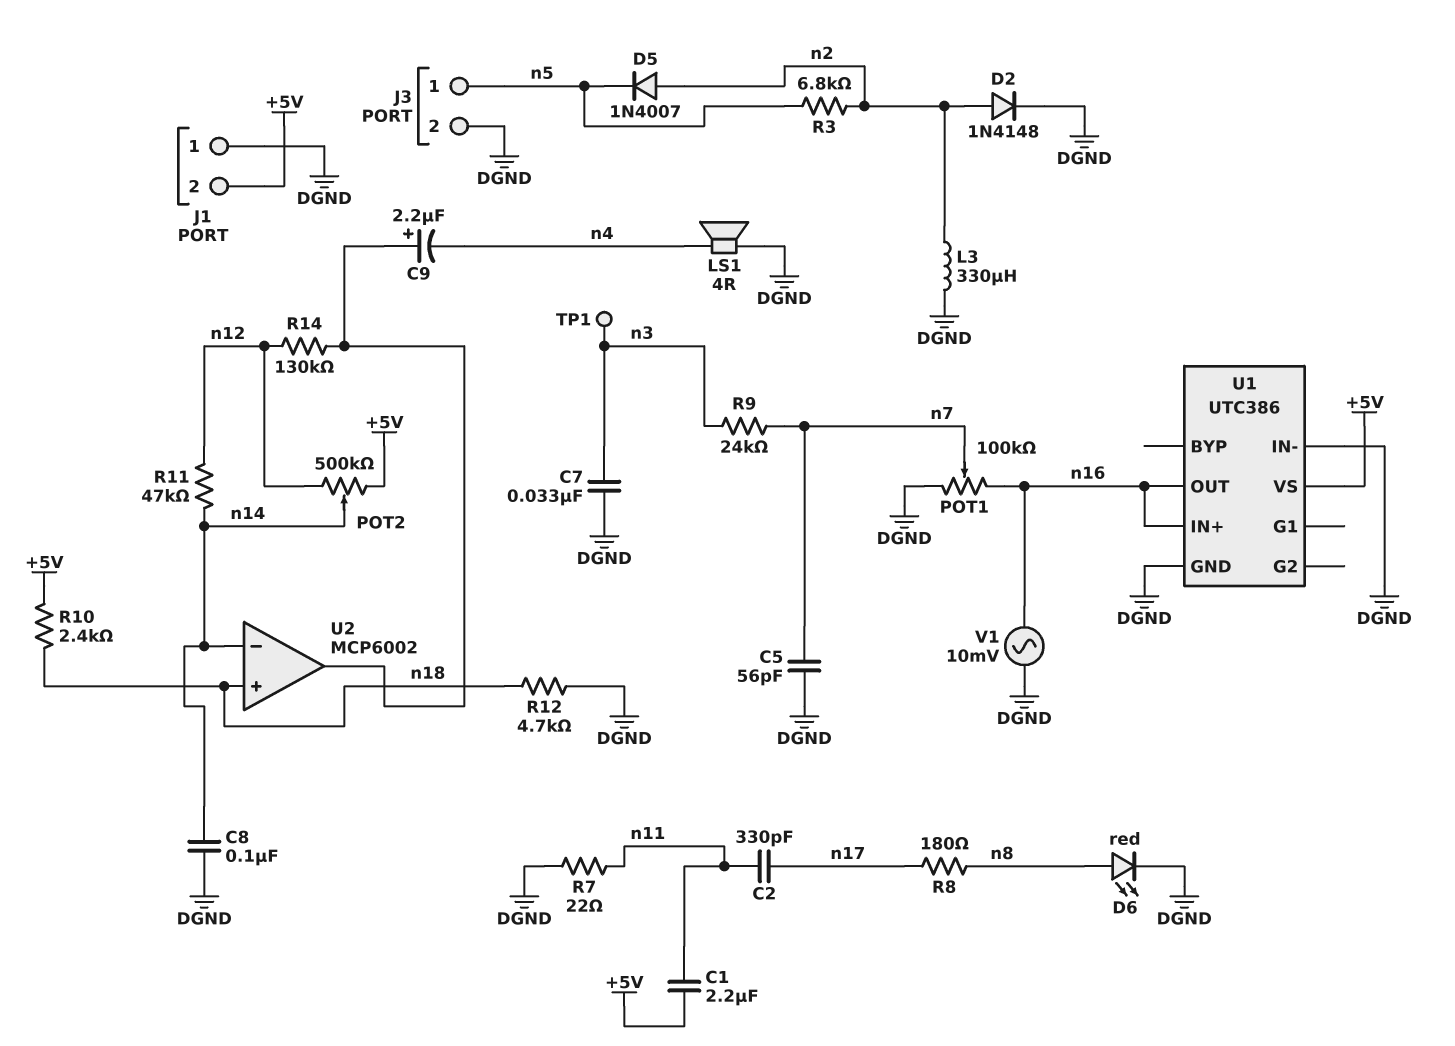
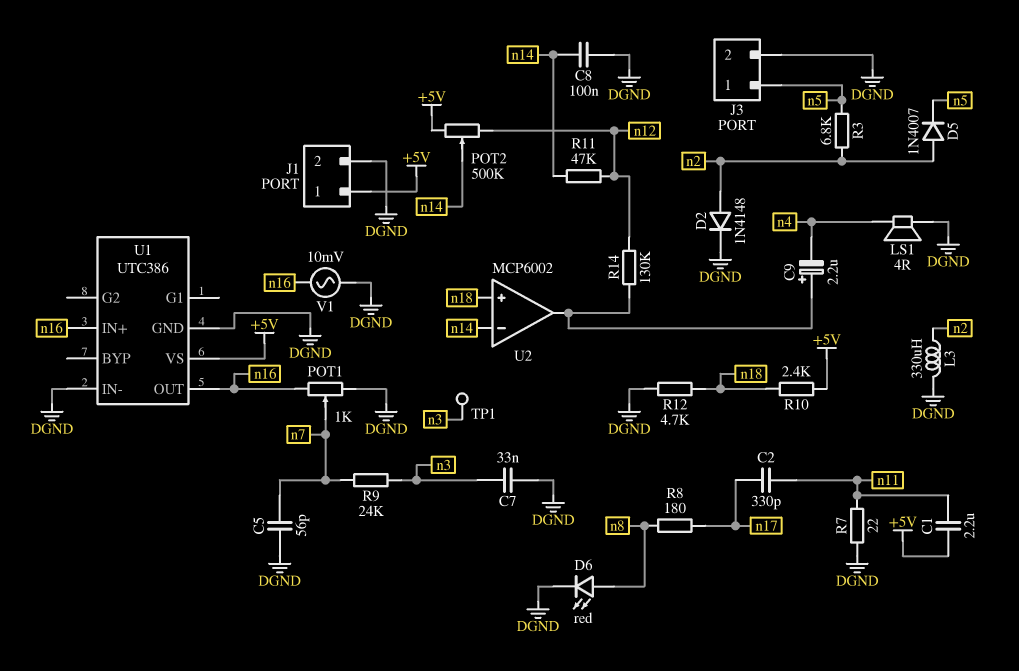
J1 pin 1: DGND -> +5V
J1 pin 2: +5V -> DGND
POT1: 100k (DGND, n16, wiper n7) -> 1k (DGND, n16, wiper n7)

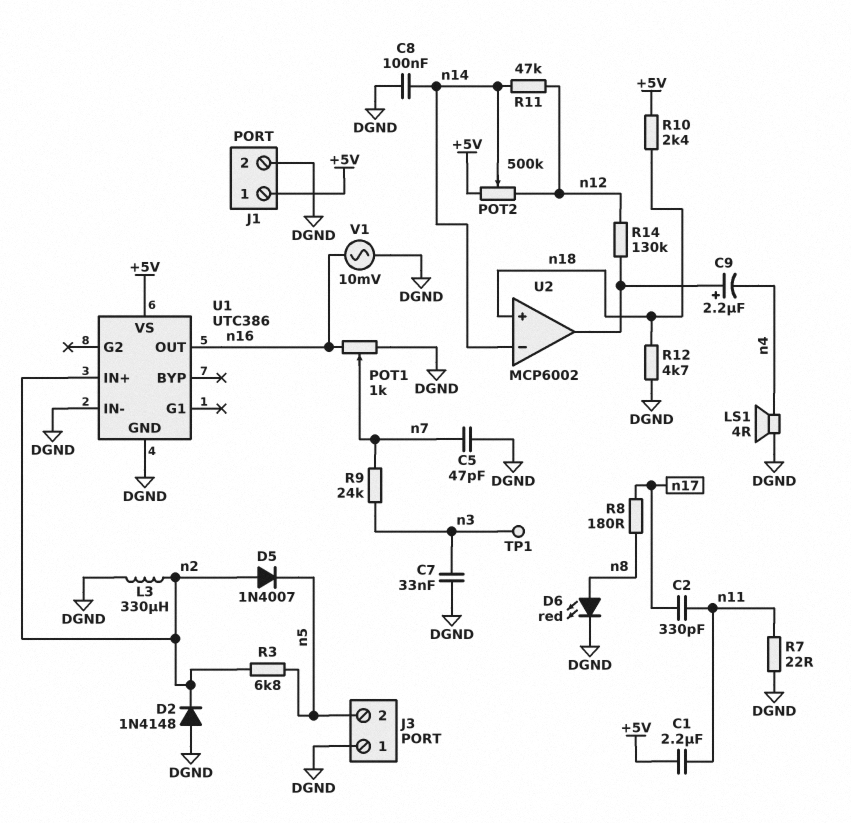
C5: 56pF (DGND, n7) -> 47pF (DGND, n7)
D2: diode 1N4148 (A n2, K DGND) -> diode 1N4148 (A DGND, K n2)
J3 pin 1: n5 -> DGND
J3 pin 2: DGND -> n5
U1 pin IN+: n16 -> n2

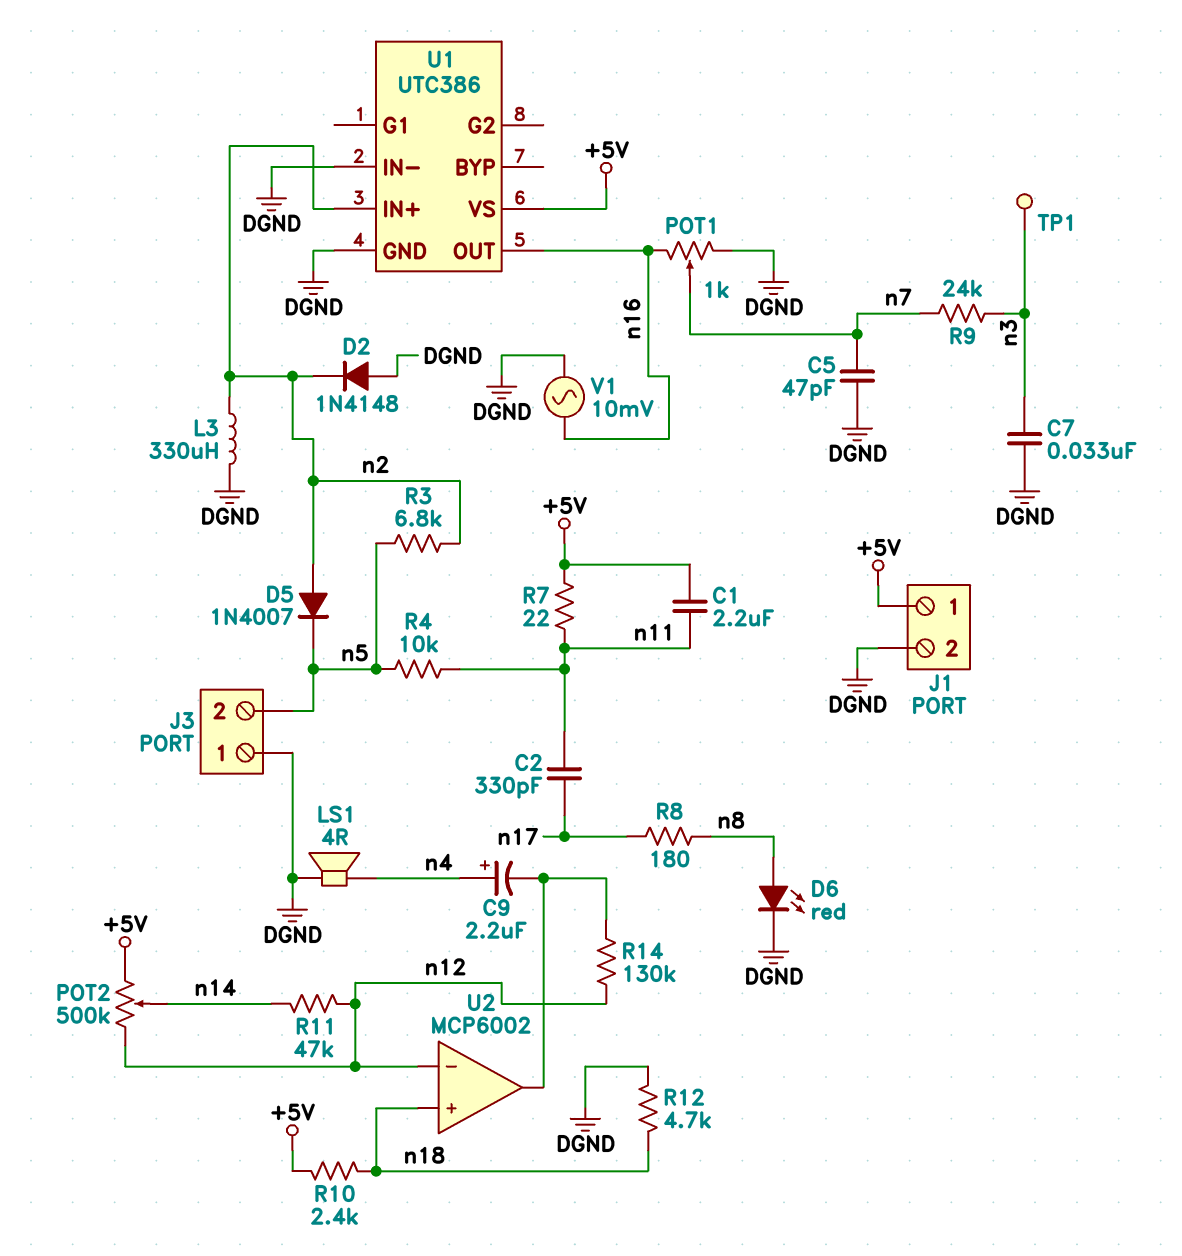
C8: 100nF (DGND, n14) -> none
C9: 2.2uF (plus U2/out, minus n4) -> 2.2uF (plus n4, minus U2/out)
R4: none -> 10k (n5, n11)
R7: 22 (DGND, n11) -> 22 (+5V, n11)
U2 pin in-: n14 -> n12

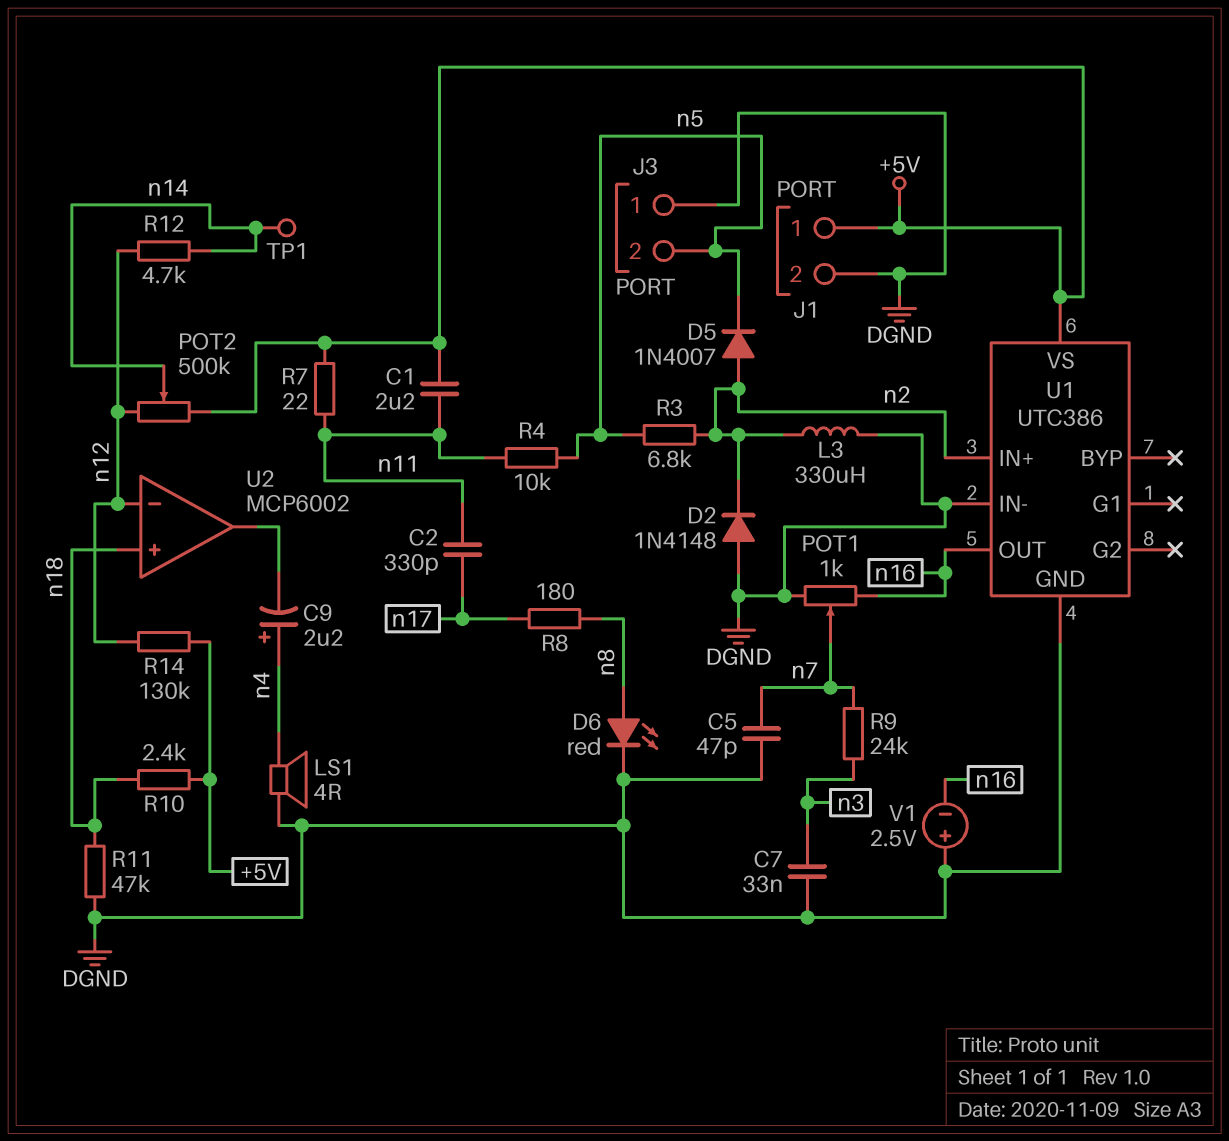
R11: 47k (n12, n14) -> 47k (DGND, n18)
R12: 4.7k (DGND, n18) -> 4.7k (n12, n14)
R14: 130k (U2/out, n12) -> 130k (+5V, n12)
TP1: test point (n3) -> test point (n14)
V1: AC 10mV (DGND, n16) -> 2.5V (plus DGND, minus n16)

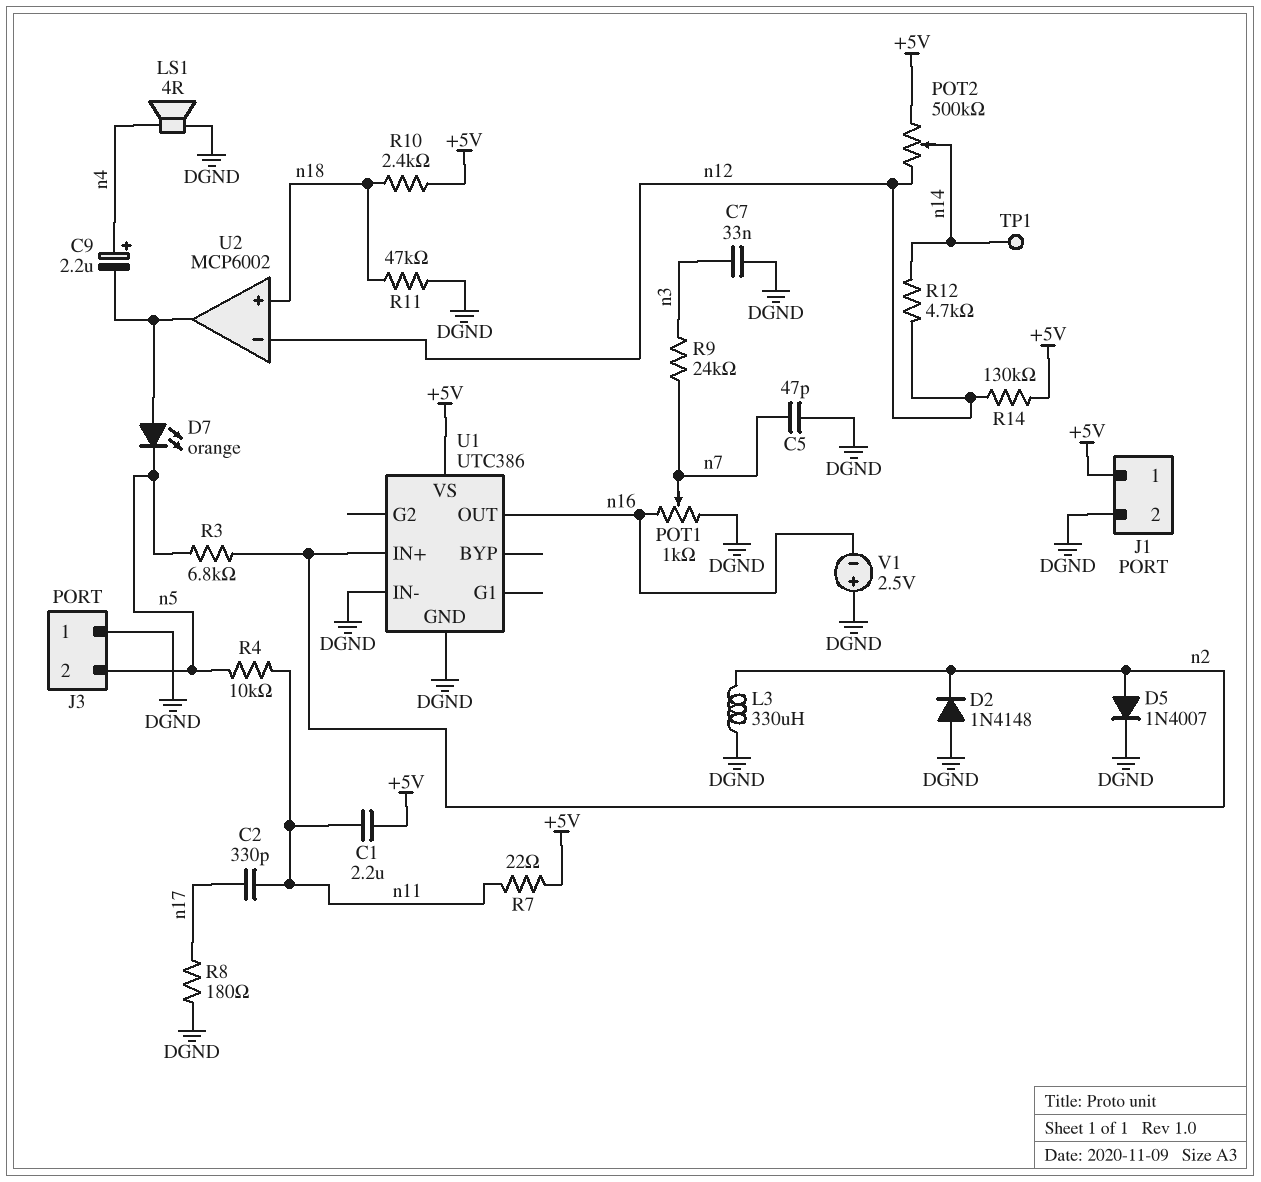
D5: diode 1N4007 (A n2, K n5) -> diode 1N4007 (A n2, K DGND)
D6: LED red (A n8, K DGND) -> none
D7: none -> LED orange (A U2/out, K n5)
R8: 180 (n8, n17) -> 180 (DGND, n17)

